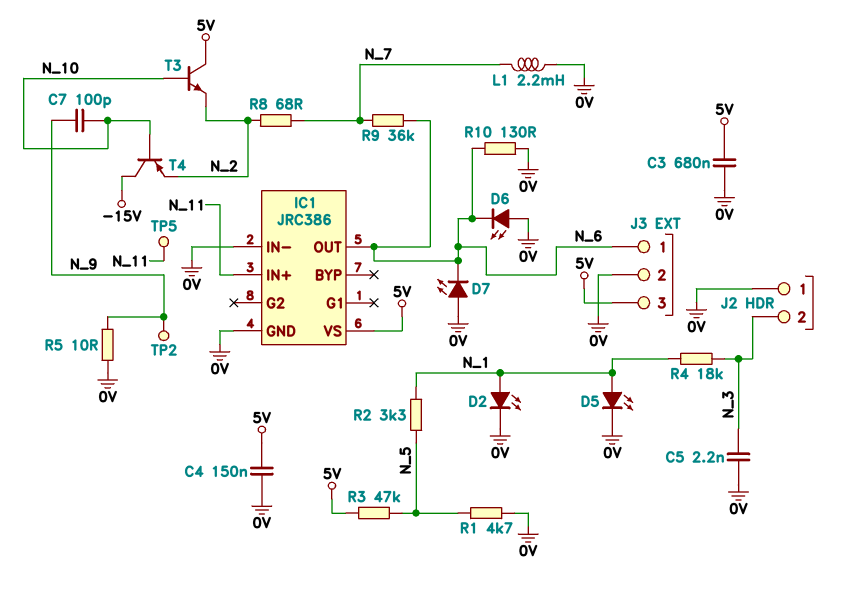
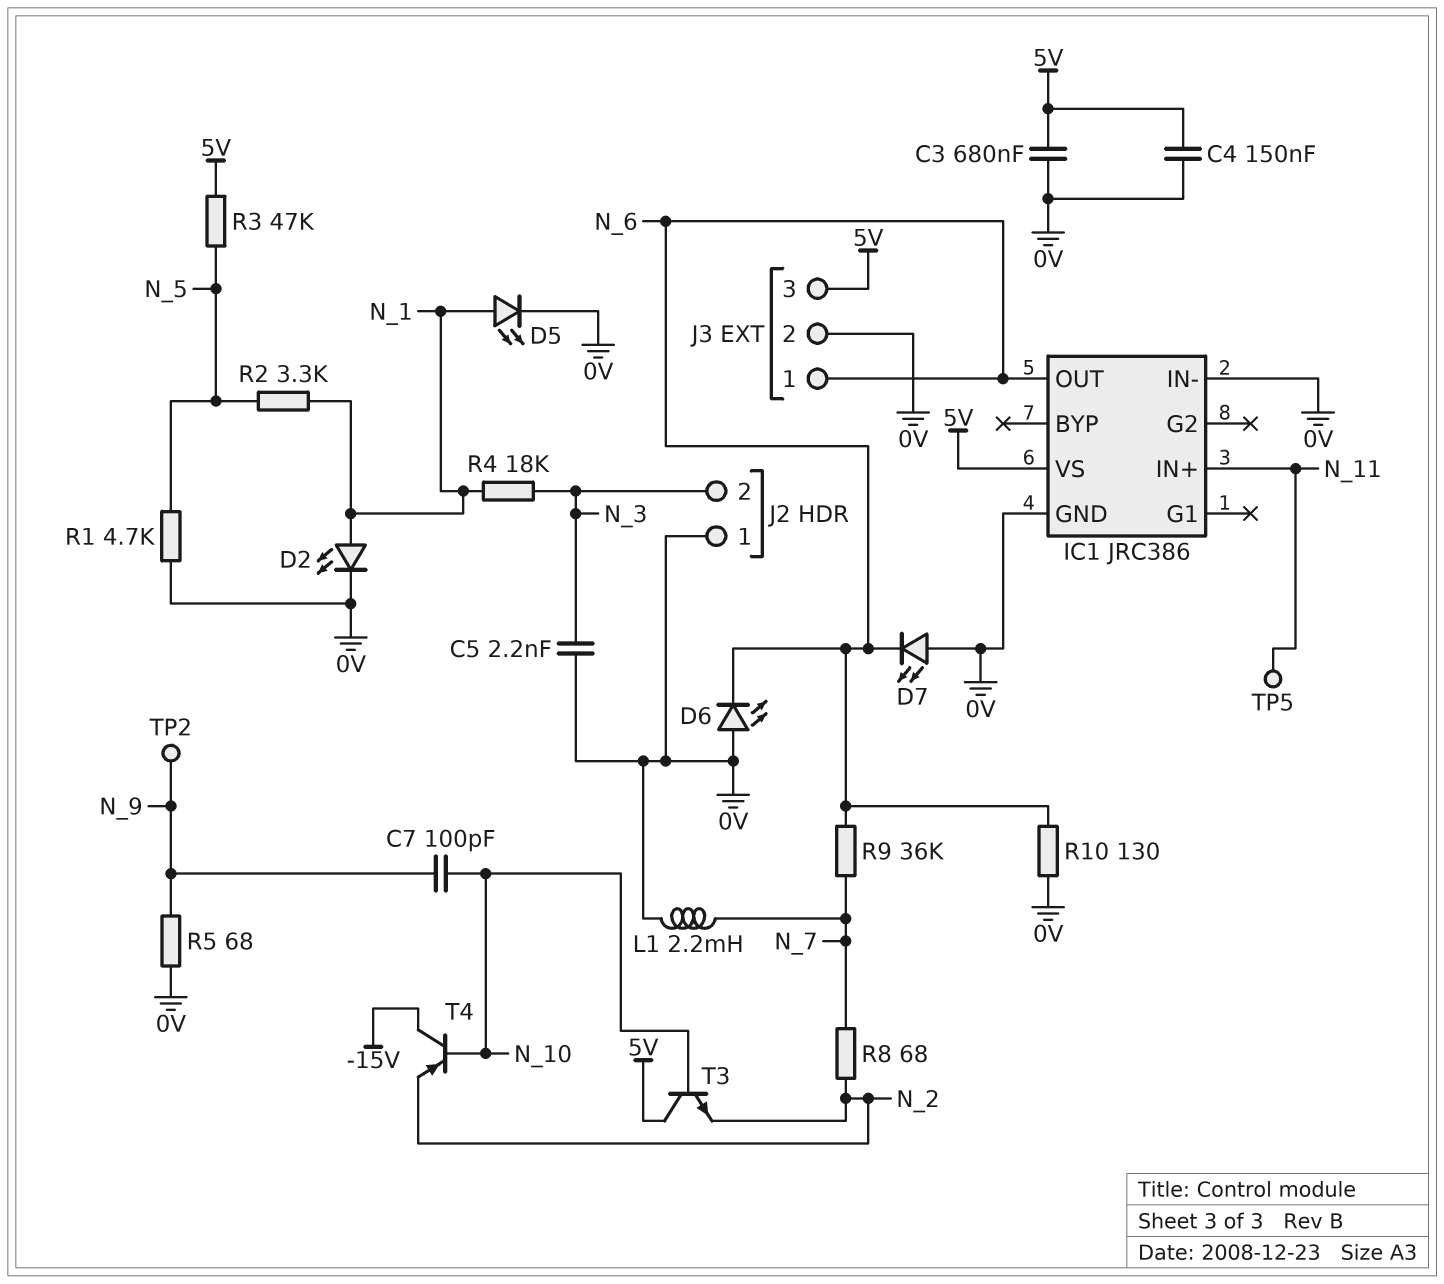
R5: 10 (0V, N_9) -> 68 (0V, N_9)

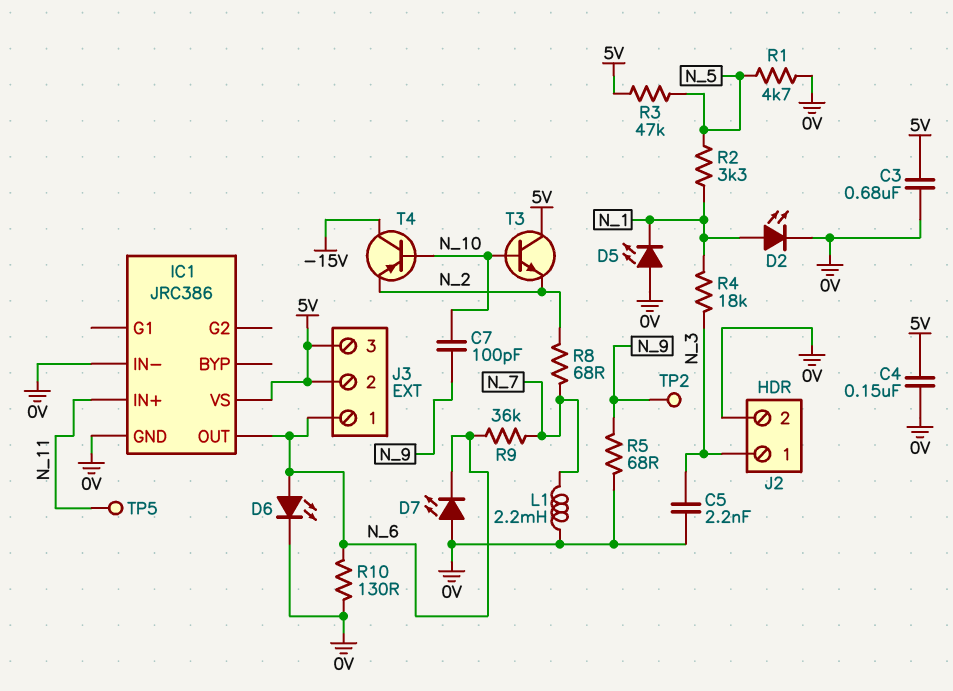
D5: LED (A N_1, K 0V) -> LED (A 0V, K N_1)
D6: LED (A 0V, K N_6) -> LED (A N_6, K 0V)
J2 pin 1: 0V -> N_3
J2 pin 2: N_3 -> 0V
J3 pin 2: 0V -> 5V

